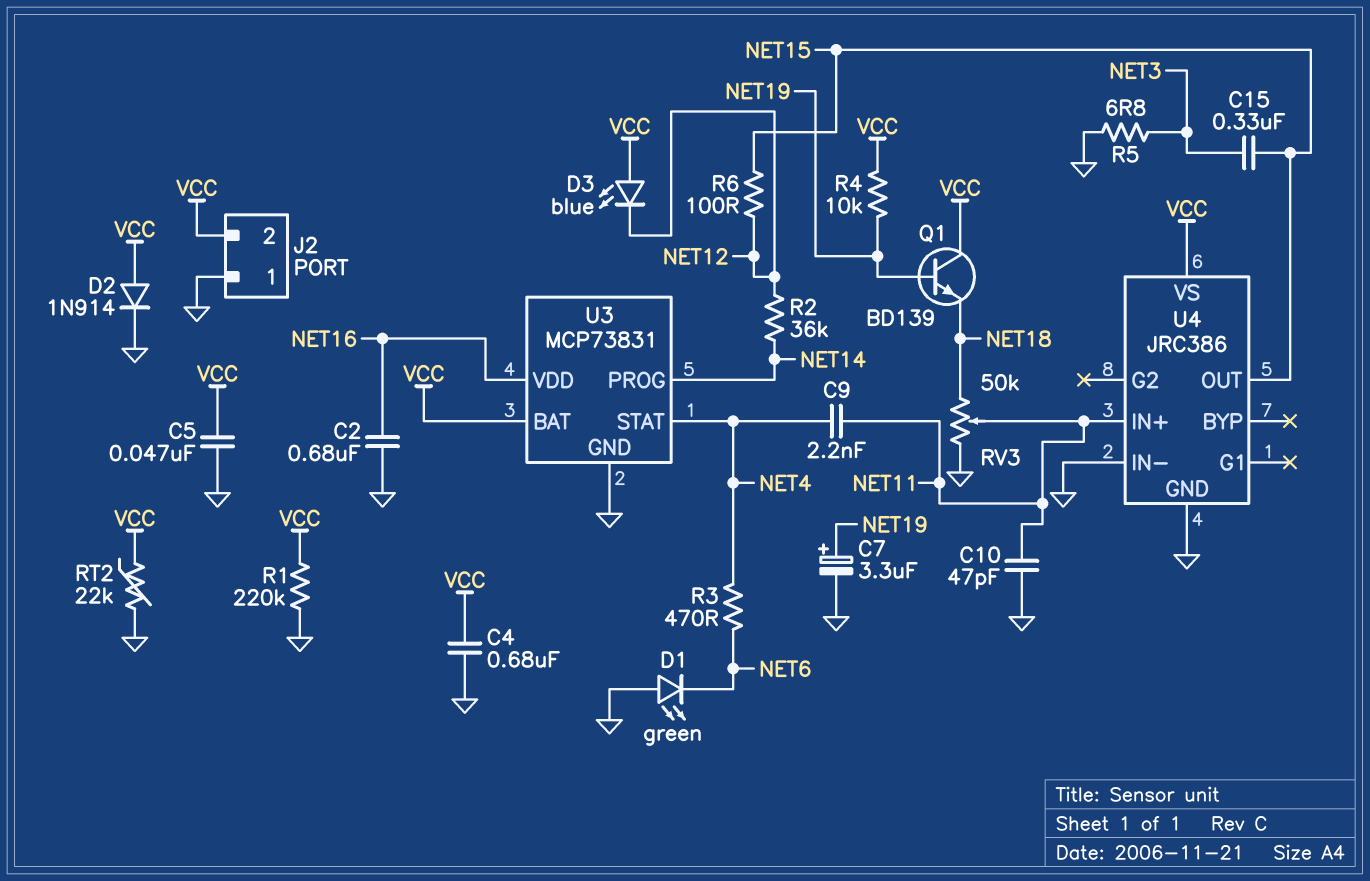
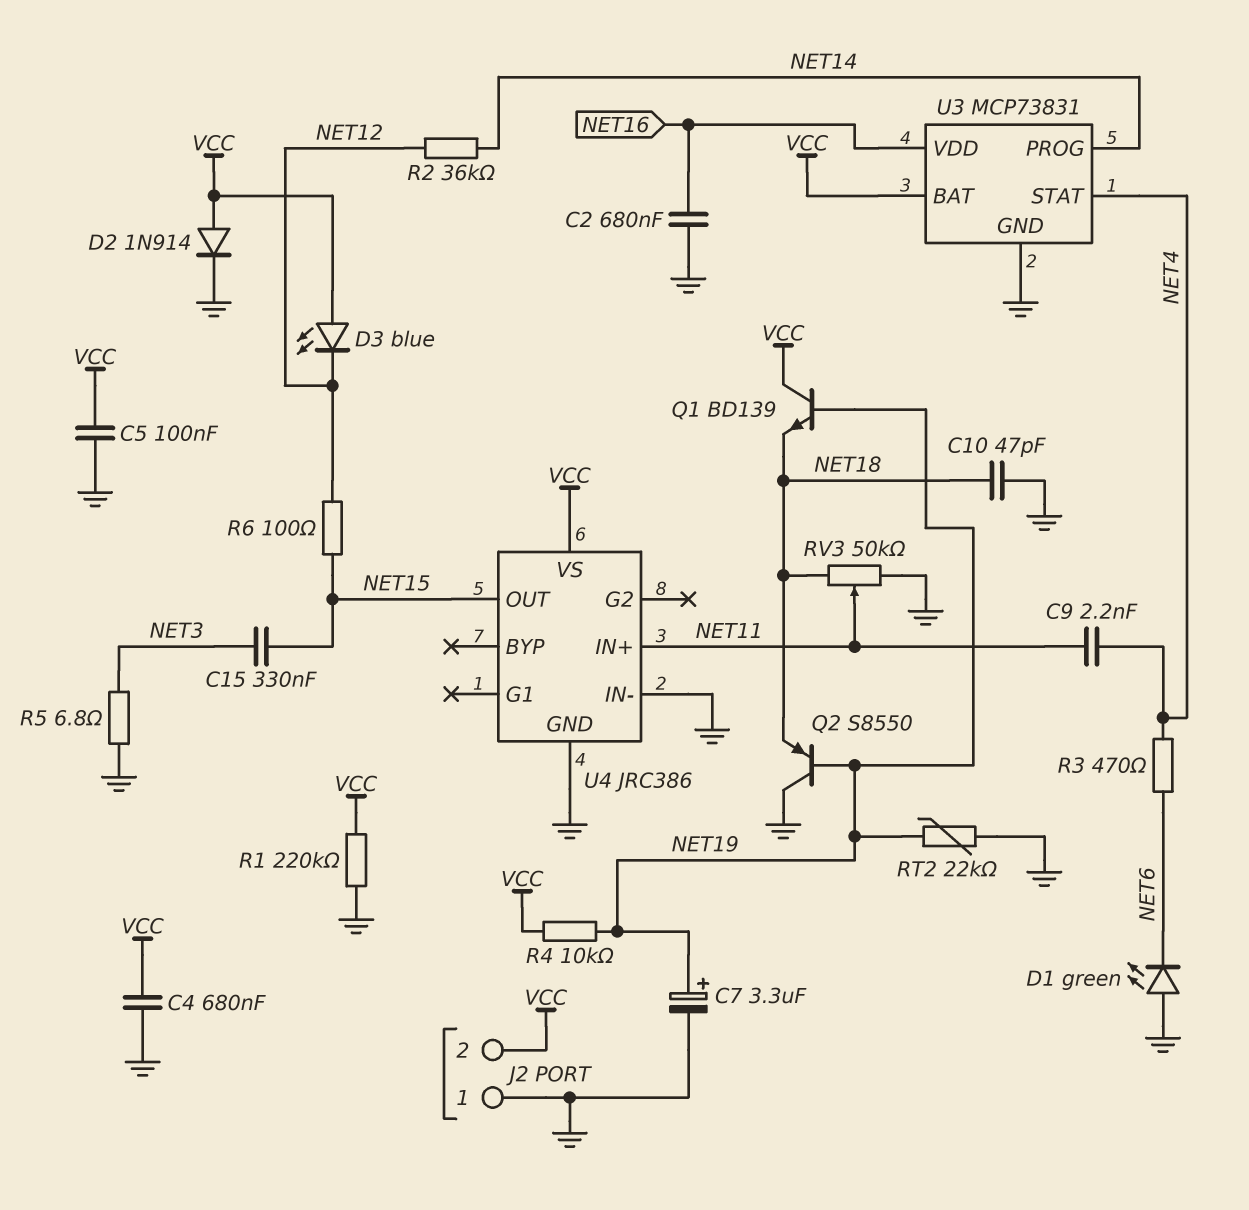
C5: 47nF (GND, VCC) -> 100nF (GND, VCC)
C10: 47pF (GND, NET11) -> 47pF (GND, NET18)
Q2: none -> PNP S8550 (B NET19, C GND, E NET18)
RT2: 22k (GND, VCC) -> 22k (GND, NET19)

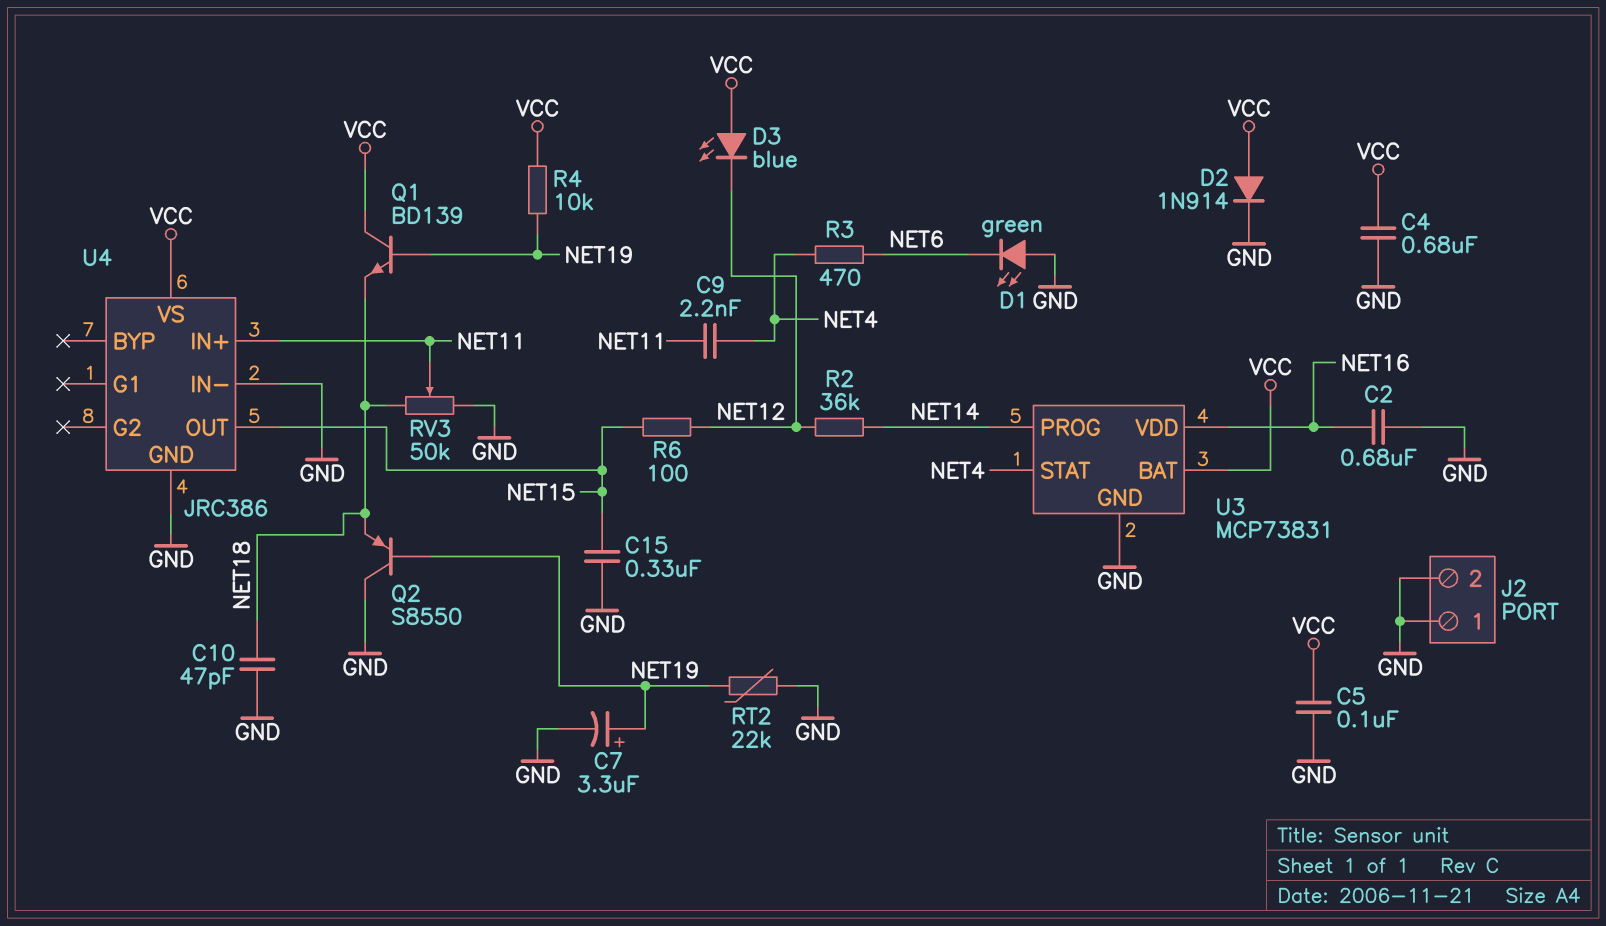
C15: 330nF (NET3, NET15) -> 330nF (GND, NET15)
J2 pin 2: VCC -> GND
R1: 220k (GND, VCC) -> none
R5: 6.8 (GND, NET3) -> none

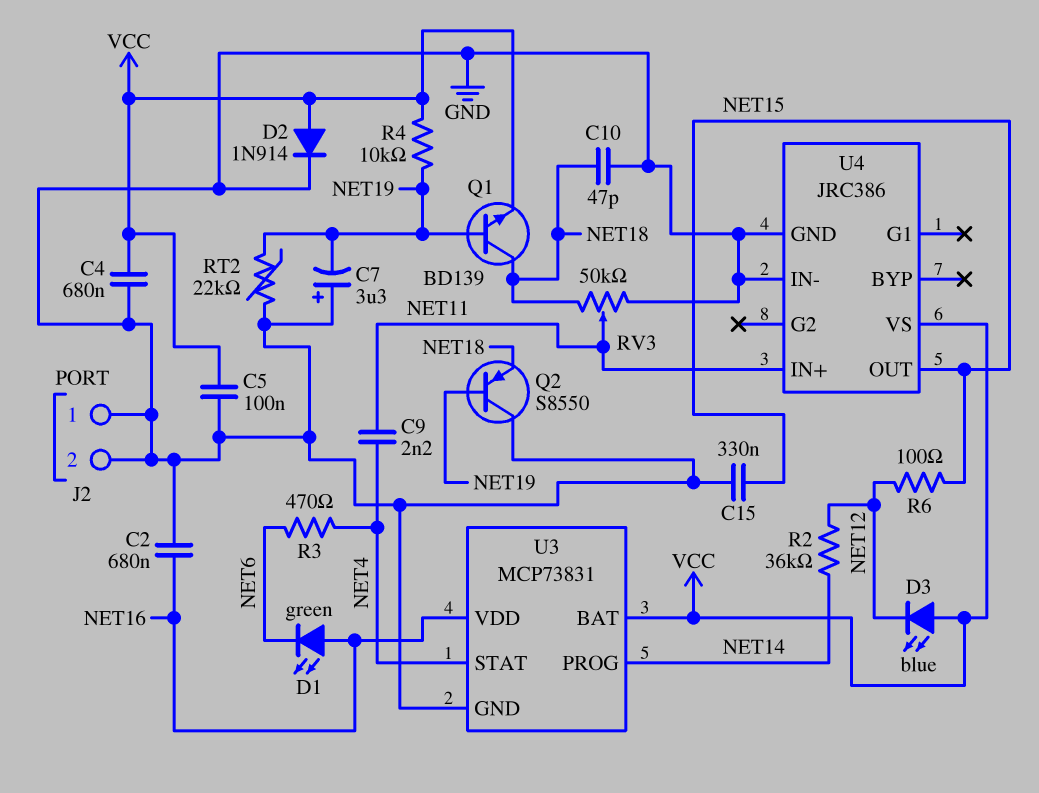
C7: 3.3uF (plus NET19, minus GND) -> 3.3uF (plus GND, minus NET19)
D1: LED green (A GND, K NET6) -> LED green (A NET16, K NET6)
Q1: NPN BD139 (B NET19, C VCC, E NET18) -> NPN BD139 (B NET19, C NET18, E VCC)

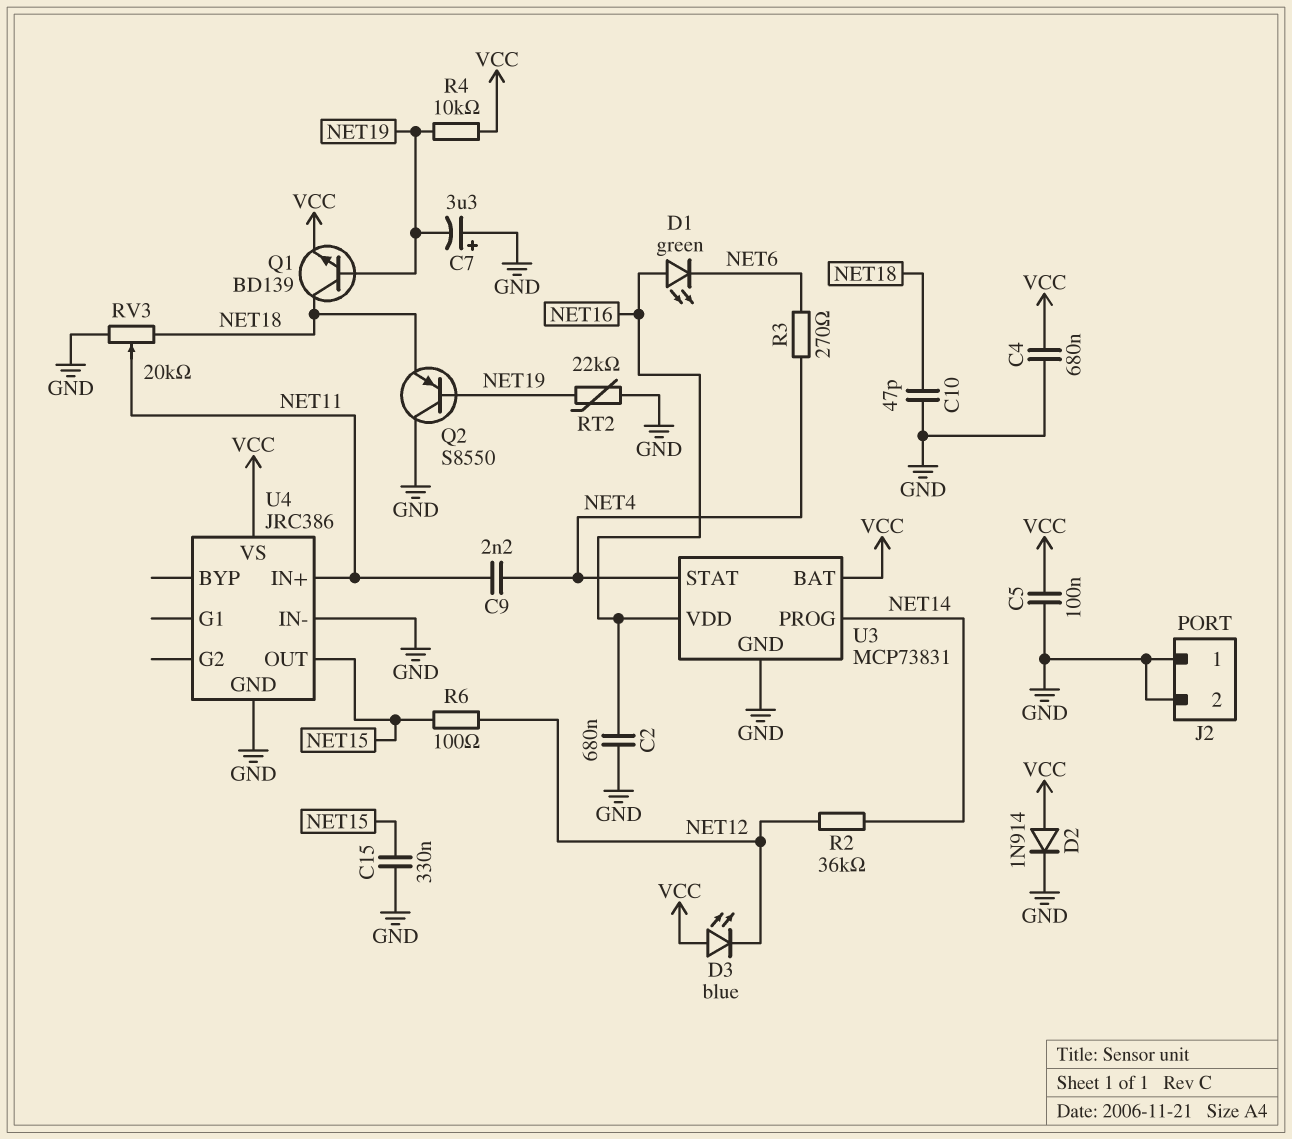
R3: 470 (NET4, NET6) -> 270 (NET4, NET6)
RV3: 50k (GND, NET18, wiper NET11) -> 20k (GND, NET18, wiper NET11)

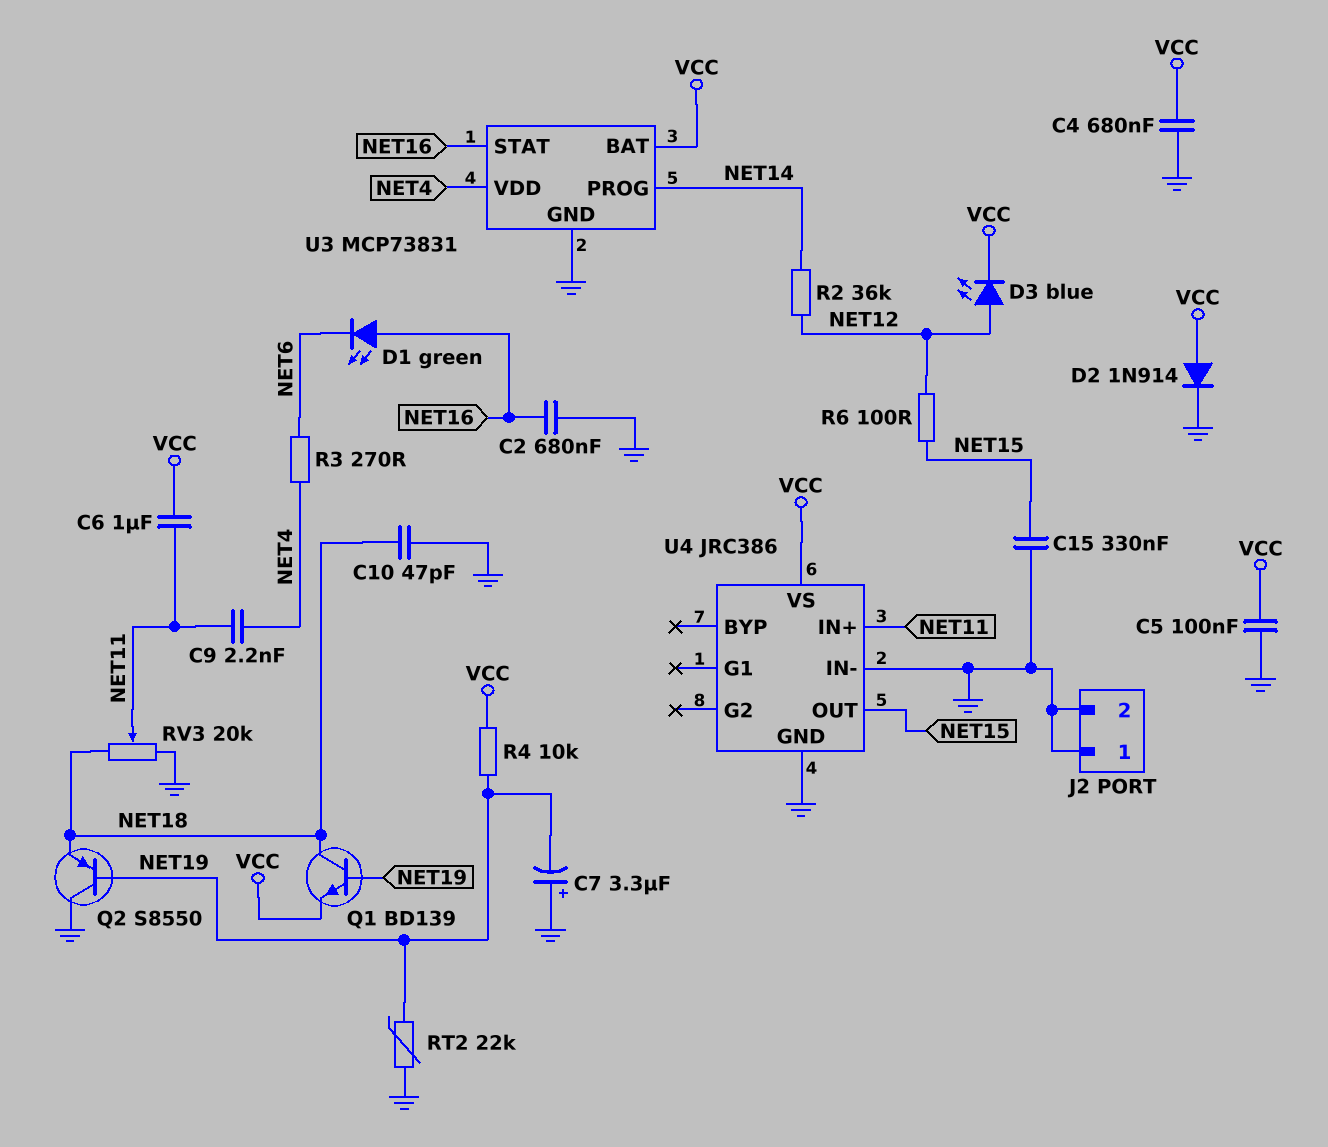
C6: none -> 1uF (NET11, VCC)
D3: LED blue (A VCC, K NET12) -> LED blue (A NET12, K VCC)
U3 pin STAT: NET4 -> NET16
U3 pin VDD: NET16 -> NET4

